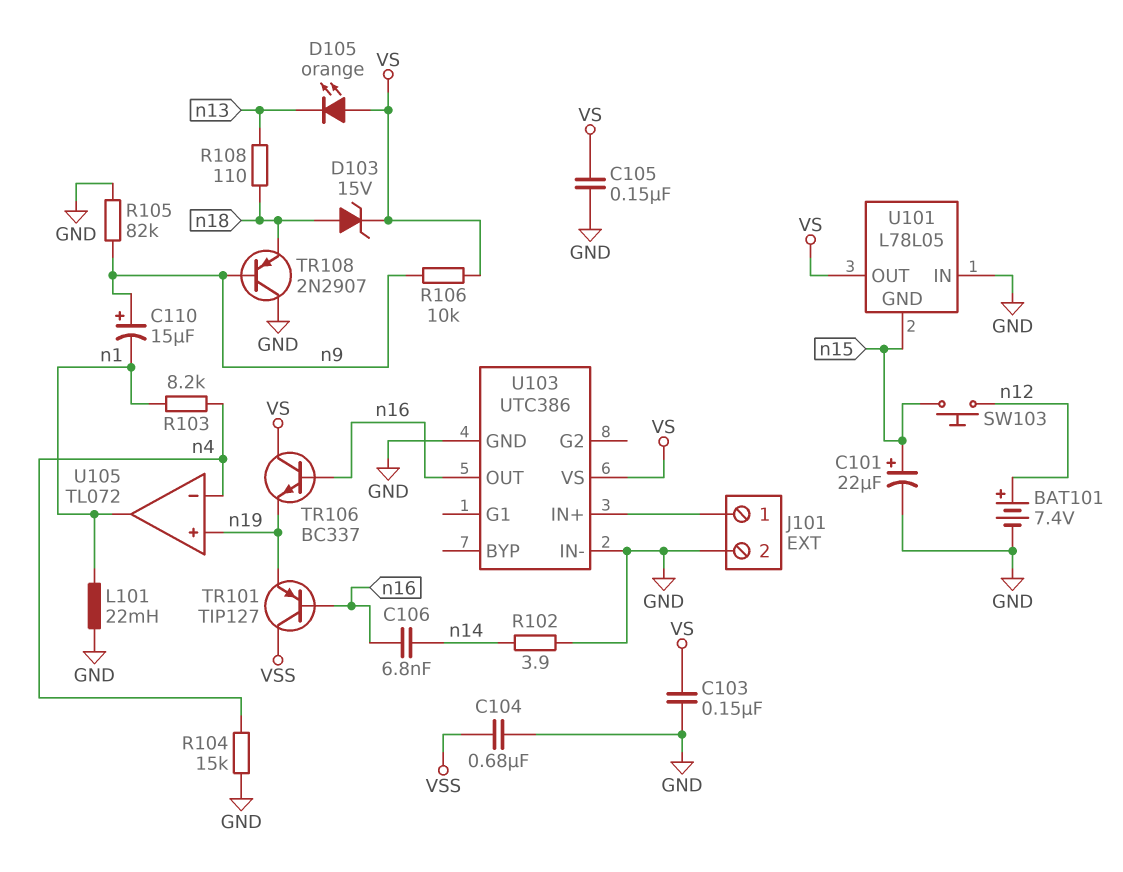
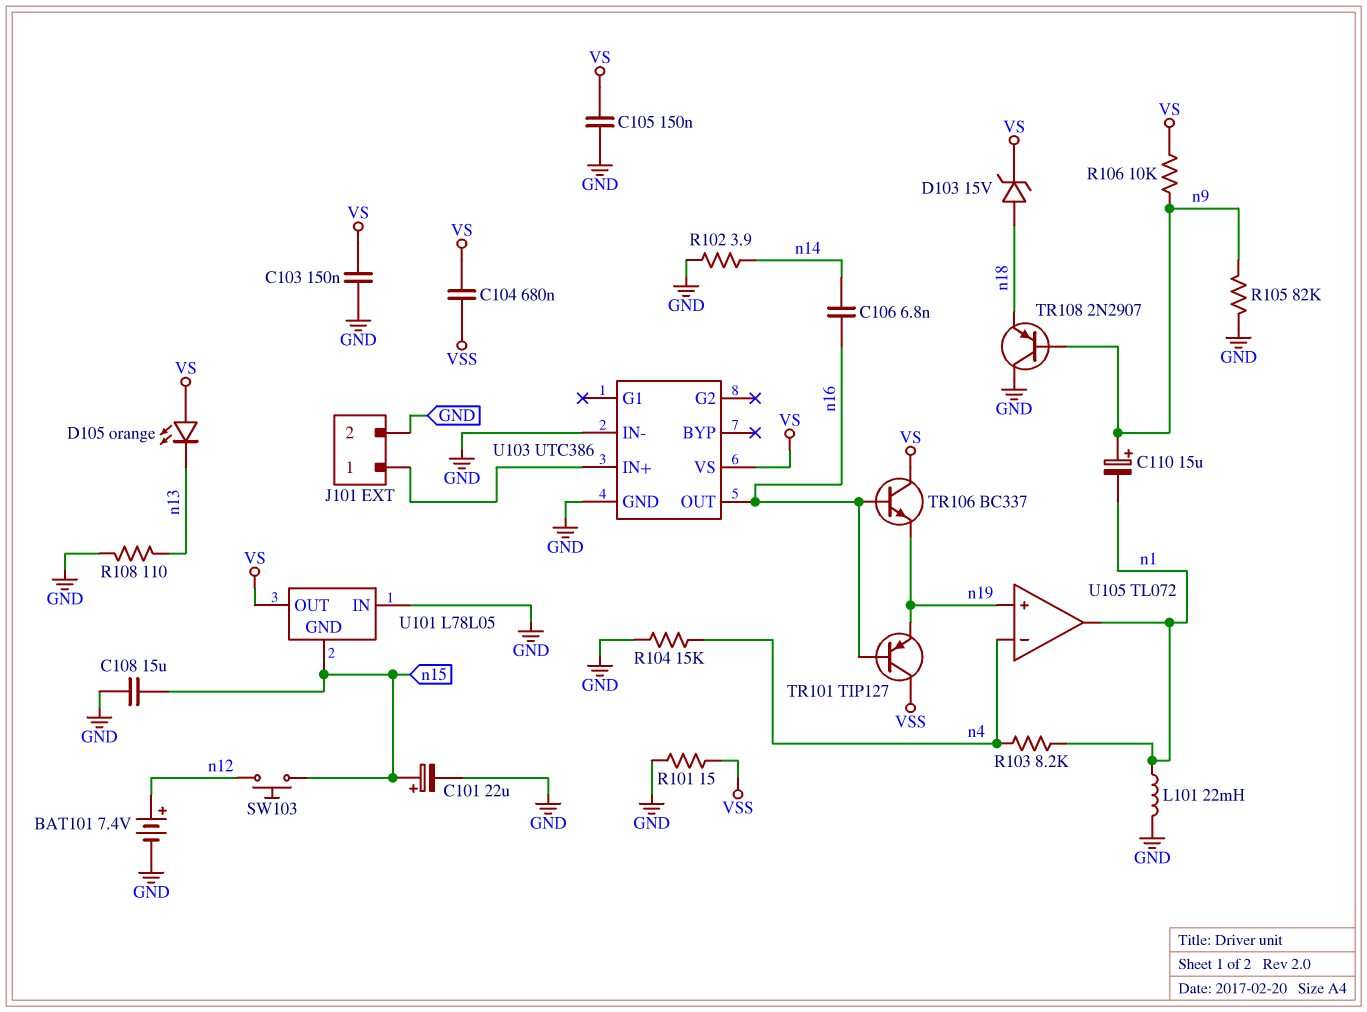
C104: 680nF (GND, VSS) -> 680nF (VS, VSS)
C108: none -> 15uF (GND, n15)
R101: none -> 15 (GND, VSS)
R108: 110 (n13, n18) -> 110 (GND, n13)

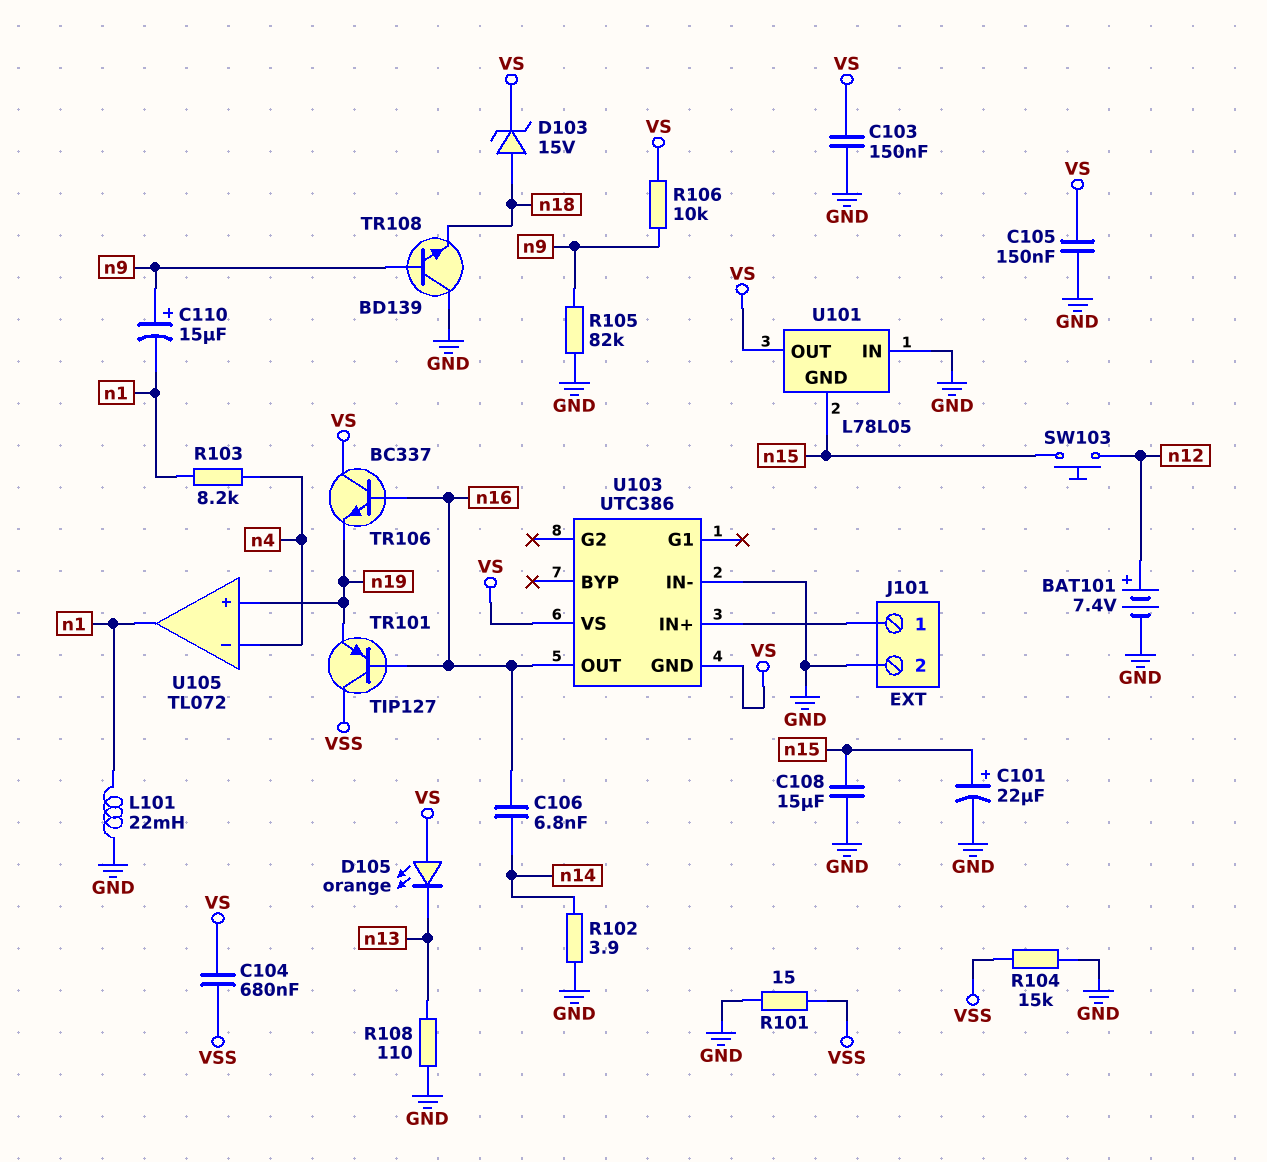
R104: 15k (GND, n4) -> 15k (GND, VSS)
TR108: PNP 2N2907 (B n9, C GND, E n18) -> NPN BD139 (B n9, C GND, E n18)
U103 pin GND: GND -> VS

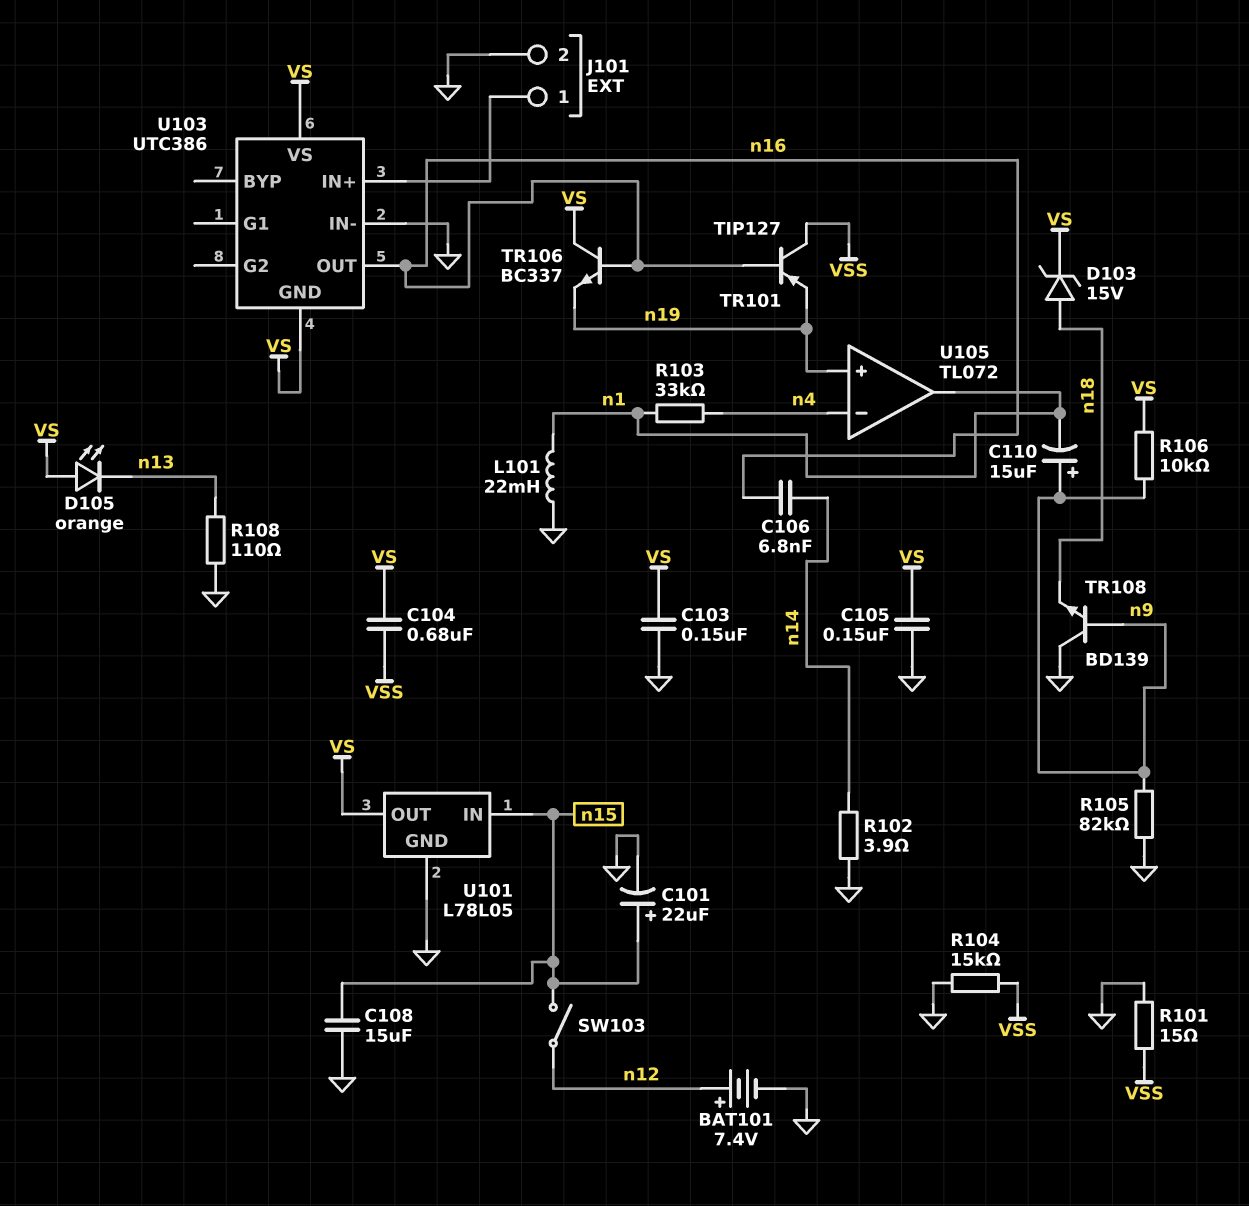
R103: 8.2k (n1, n4) -> 33k (n1, n4)
SW103: button (n12, n15) -> switch (n12, n15)
U101 pin GND: n15 -> GND
U101 pin IN: GND -> n15

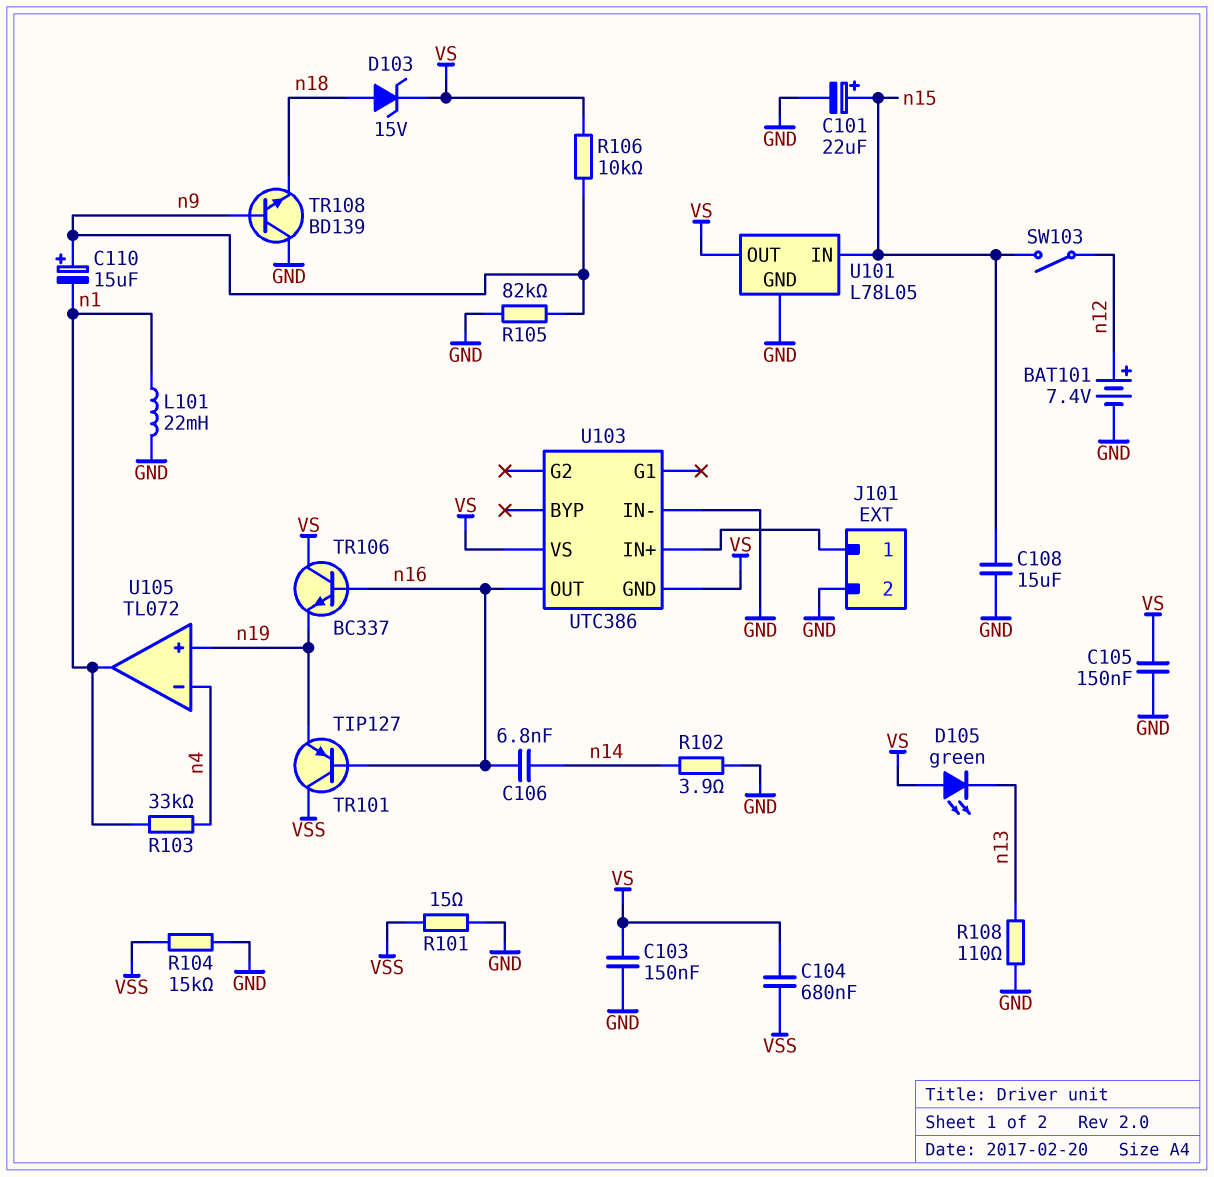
D105: LED orange (A VS, K n13) -> LED green (A VS, K n13)

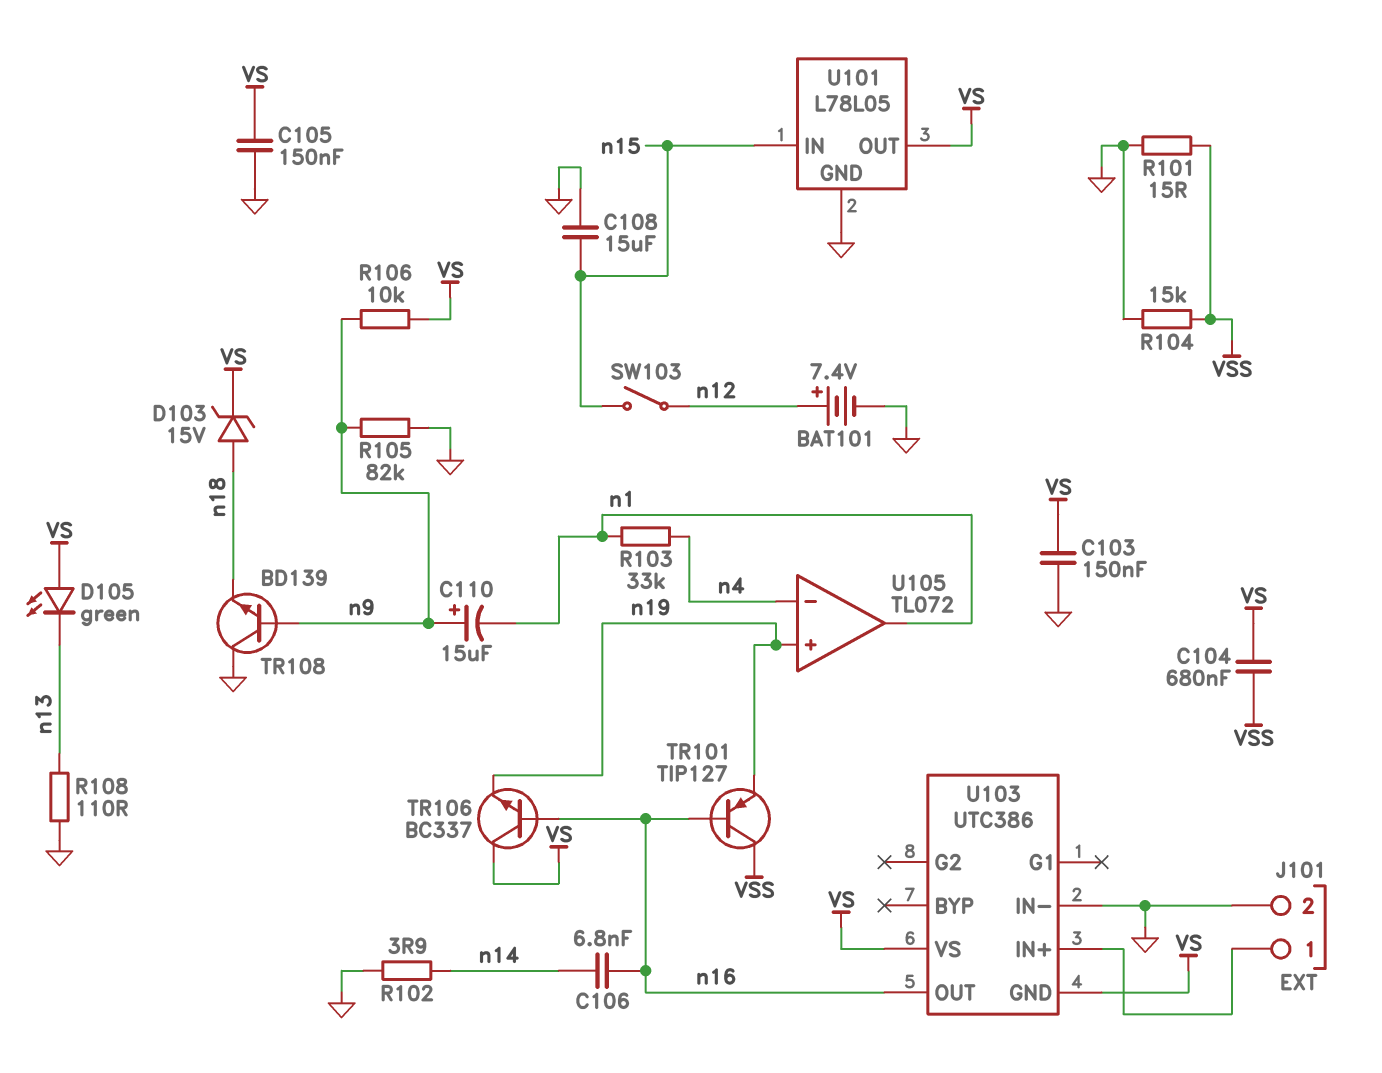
C101: 22uF (plus n15, minus GND) -> none
L101: 22mH (GND, n1) -> none

